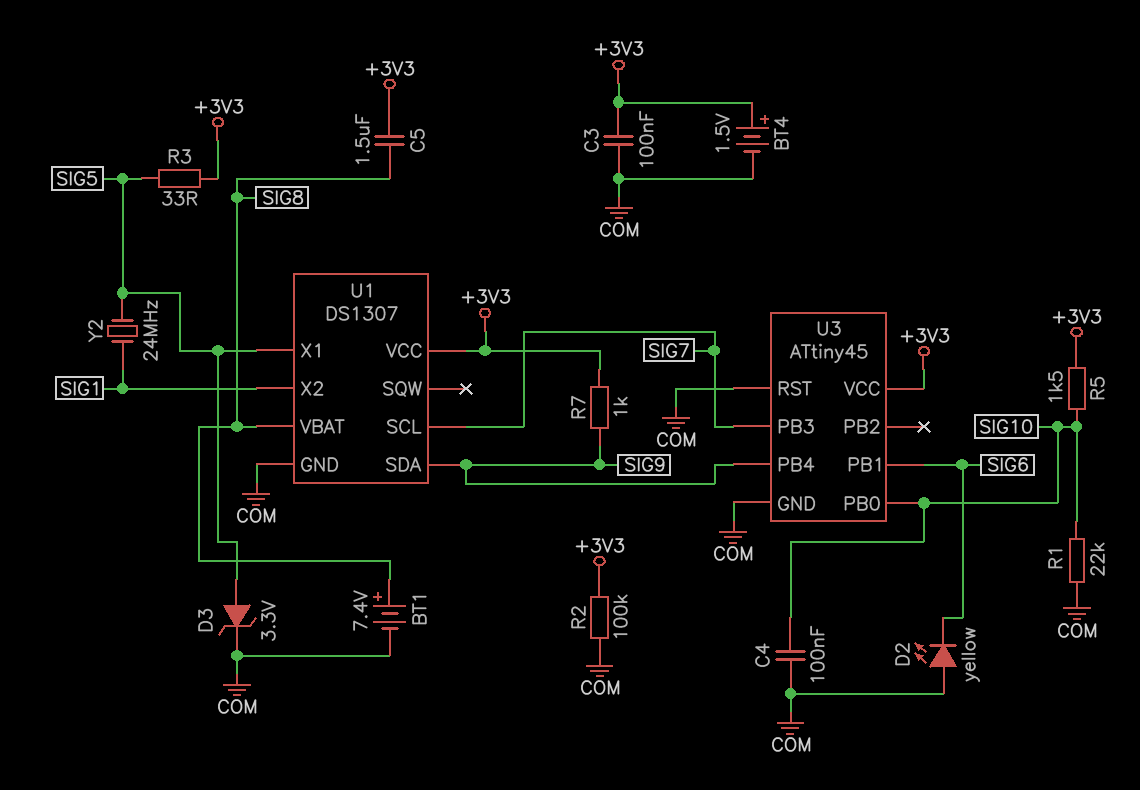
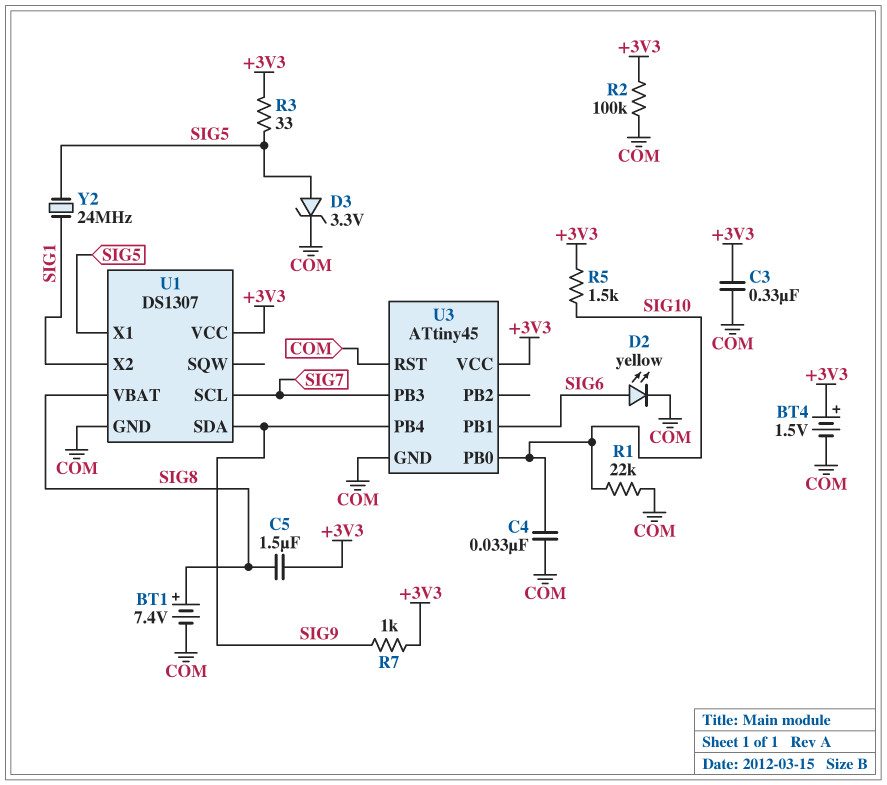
C3: 100nF (+3V3, COM) -> 330nF (+3V3, COM)
C4: 100nF (COM, SIG10) -> 33nF (COM, SIG10)
D2: LED yellow (A COM, K SIG6) -> LED yellow (A SIG6, K COM)

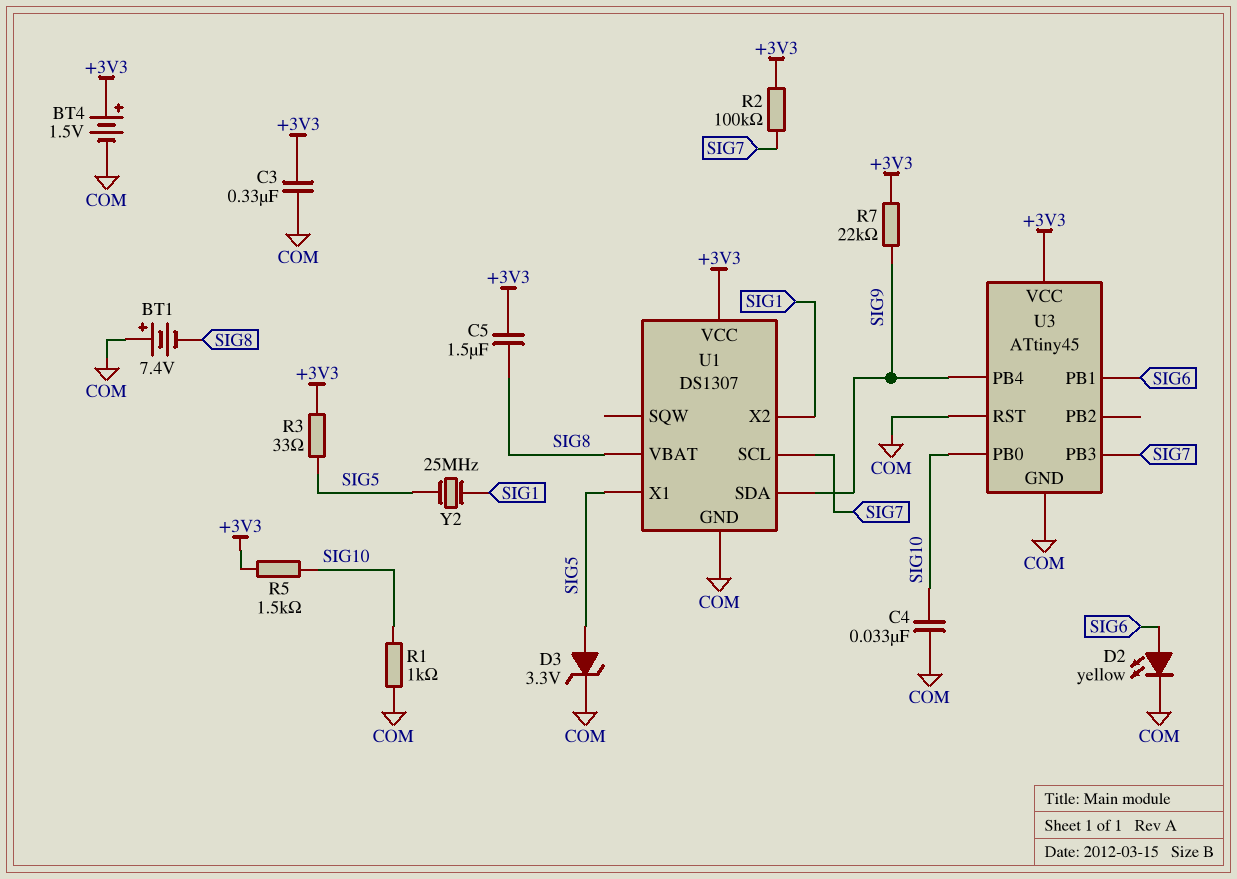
BT1: 7.4V (plus SIG8, minus COM) -> 7.4V (plus COM, minus SIG8)
R1: 22k (COM, SIG10) -> 1k (COM, SIG10)
R2: 100k (+3V3, COM) -> 100k (+3V3, SIG7)
R7: 1k (+3V3, SIG9) -> 22k (+3V3, SIG9)
Y2: 24MHz (SIG1, SIG5) -> 25MHz (SIG1, SIG5)

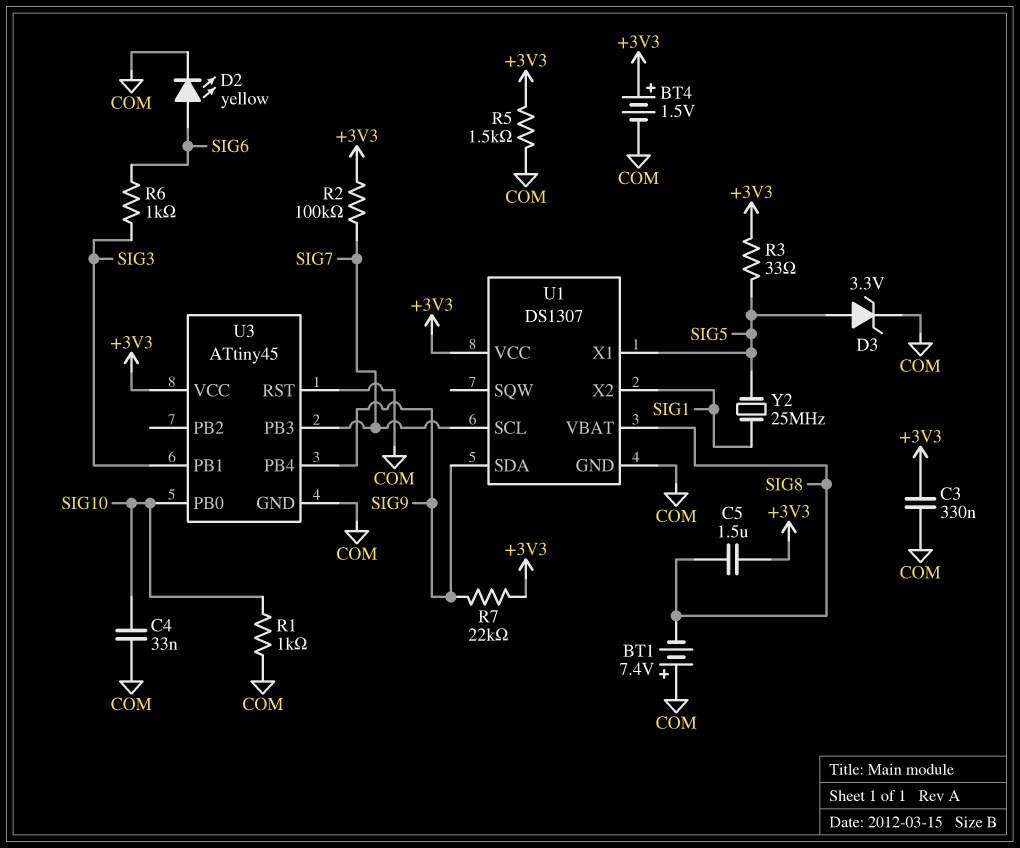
R5: 1.5k (+3V3, SIG10) -> 1.5k (+3V3, COM)
R6: none -> 1k (SIG3, SIG6)
U3 pin PB1: SIG6 -> SIG3

